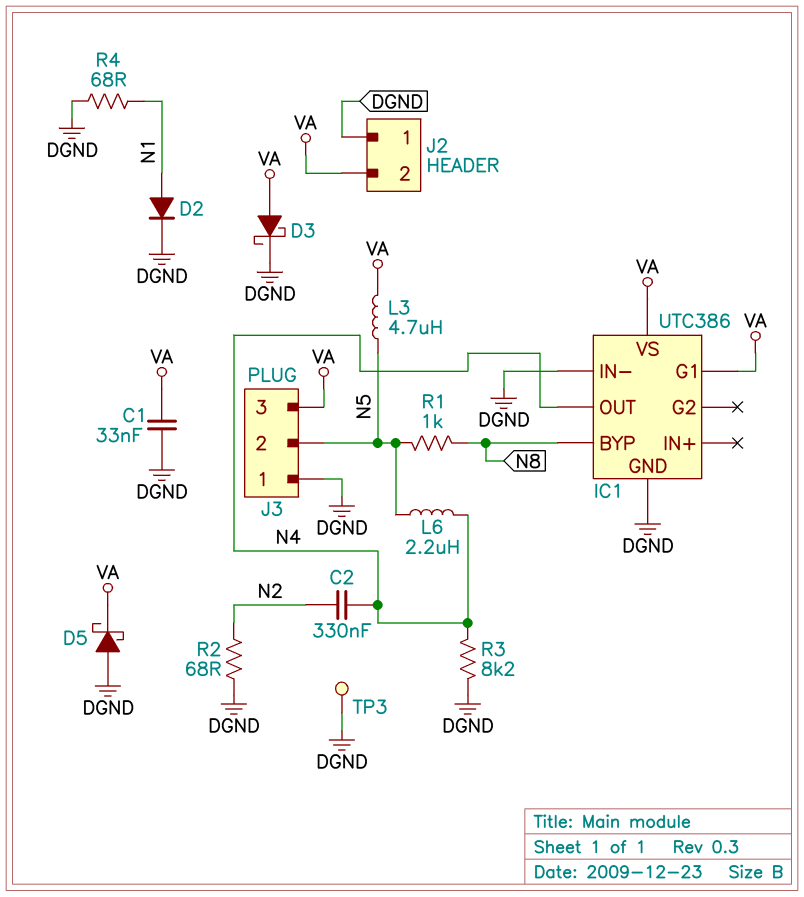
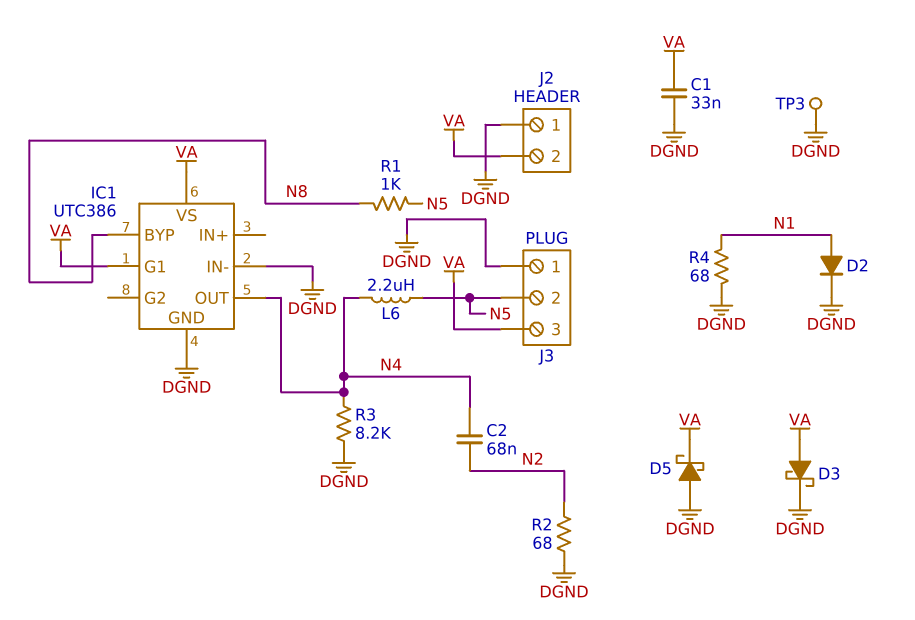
C2: 330nF (N2, N4) -> 68nF (N2, N4)
L3: 4.7uH (N5, VA) -> none

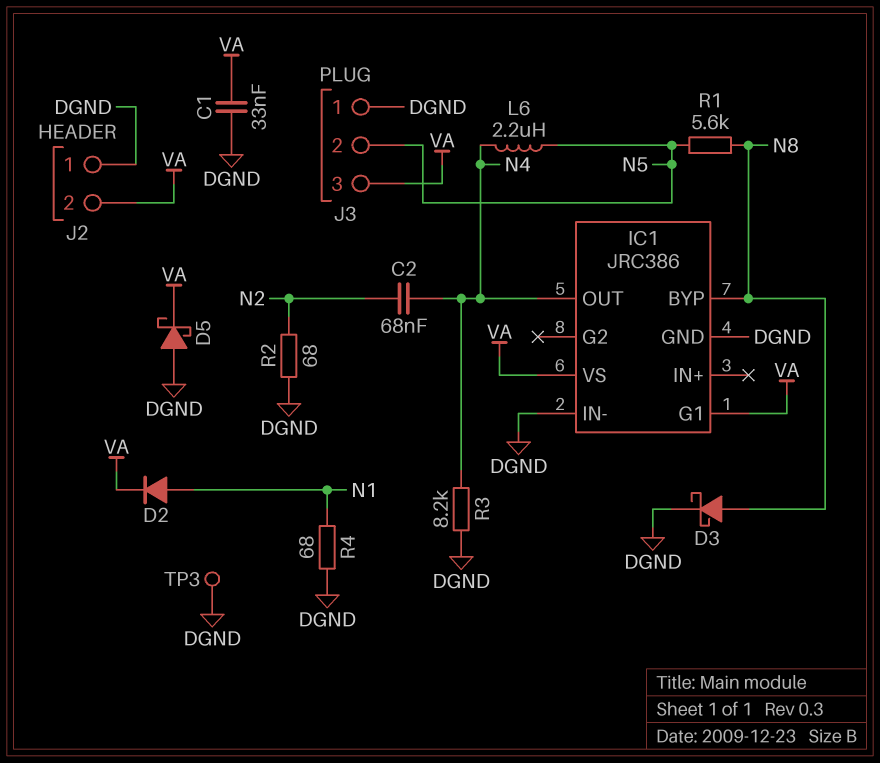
D2: diode (A N1, K DGND) -> diode (A N1, K VA)
D3: schottky (A VA, K DGND) -> schottky (A N8, K DGND)
IC1: UTC386 -> JRC386
R1: 1k (N5, N8) -> 5.6k (N5, N8)

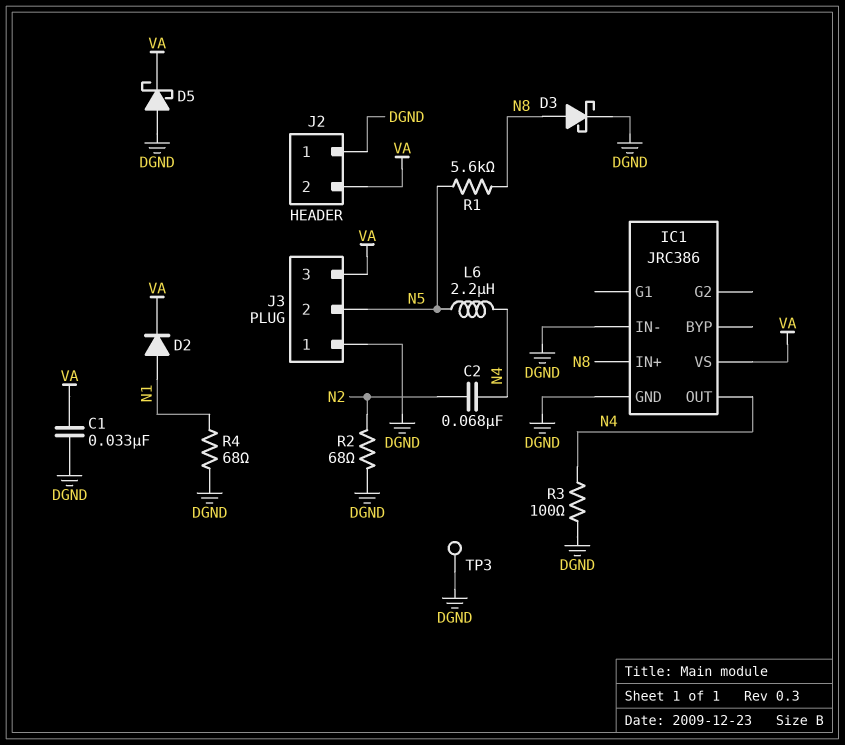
IC1 pin BYP: N8 -> none
IC1 pin G1: VA -> none
IC1 pin IN+: none -> N8
R3: 8.2k (DGND, N4) -> 100 (DGND, N4)

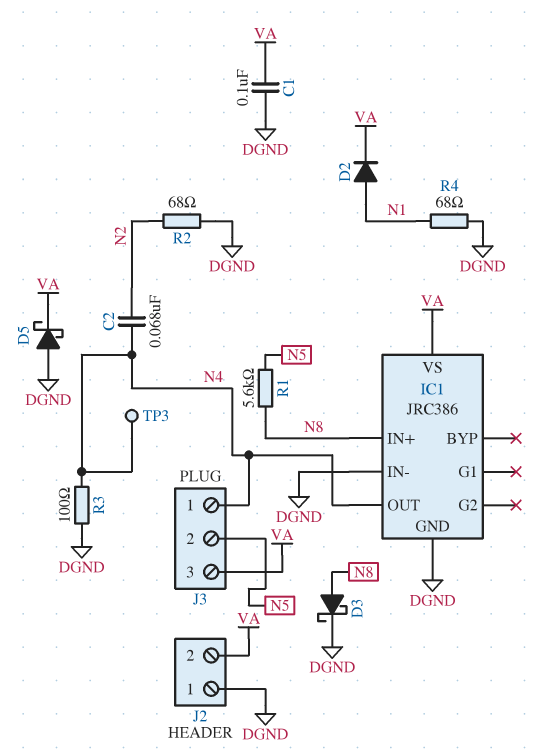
C1: 33nF (DGND, VA) -> 100nF (DGND, VA)
J3 pin 1: DGND -> N4
L6: 2.2uH (N4, N5) -> none
TP3: test point (DGND) -> test point (N4)

